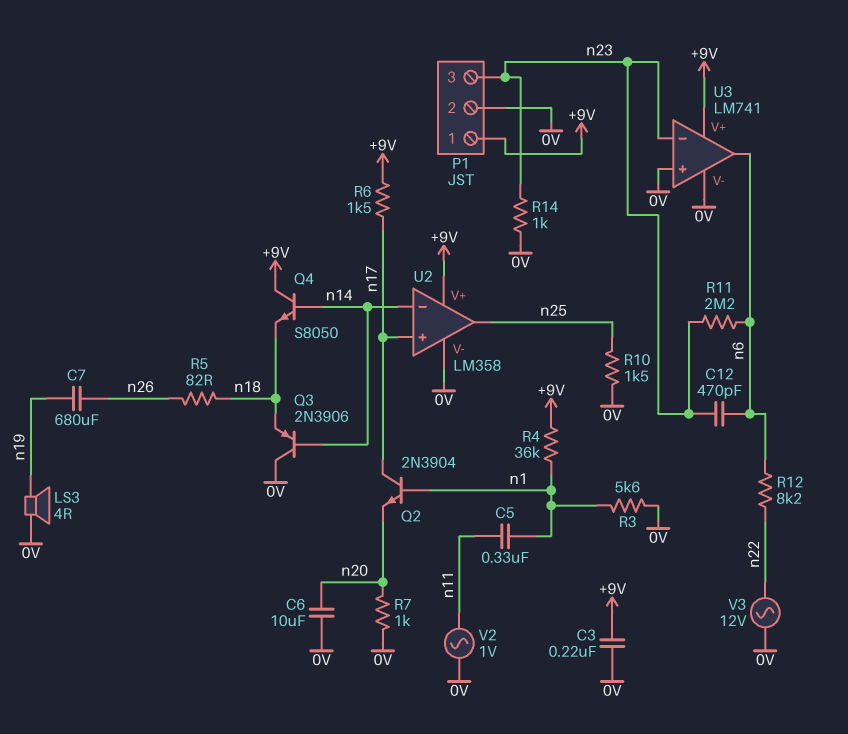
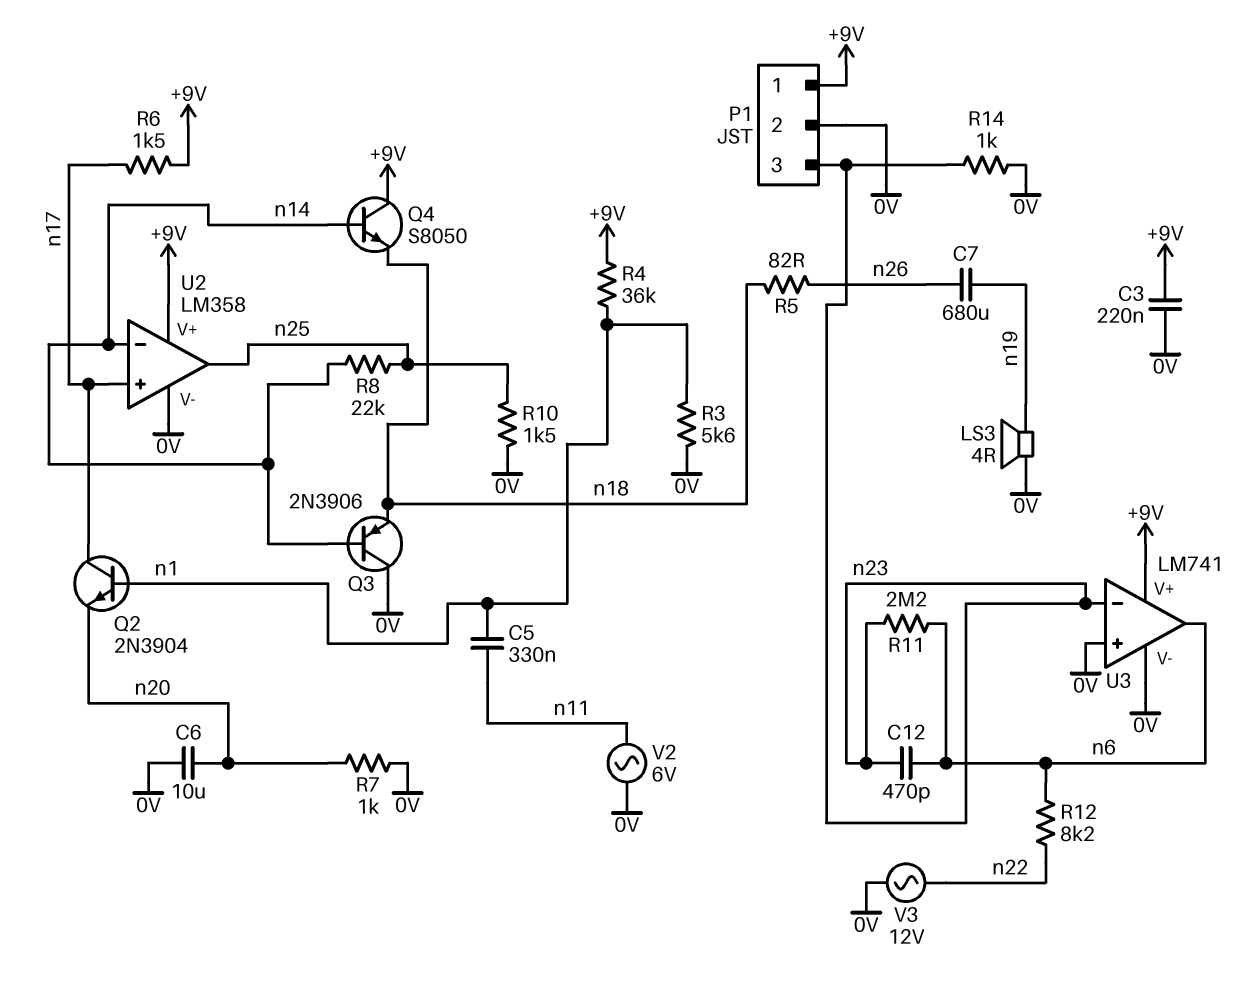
R8: none -> 22k (n14, n25)
V2: AC 1V (0V, n11) -> AC 6V (0V, n11)

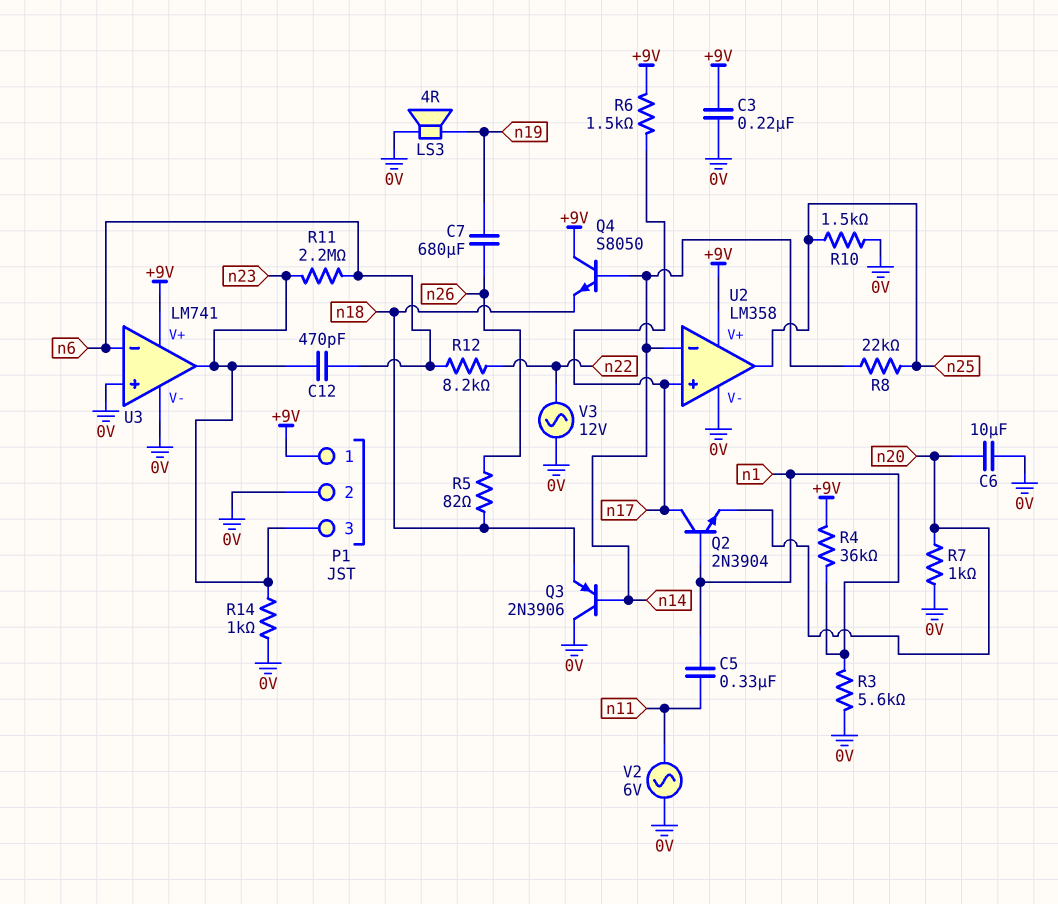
U3 pin in-: n23 -> n6
U3 pin out: n6 -> n23

